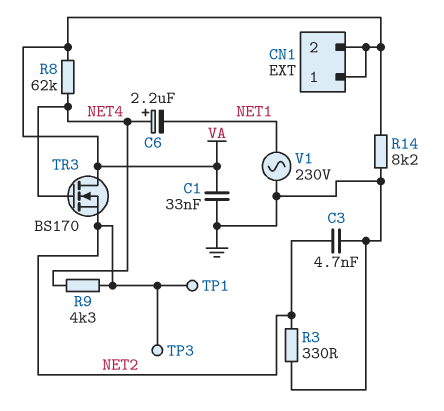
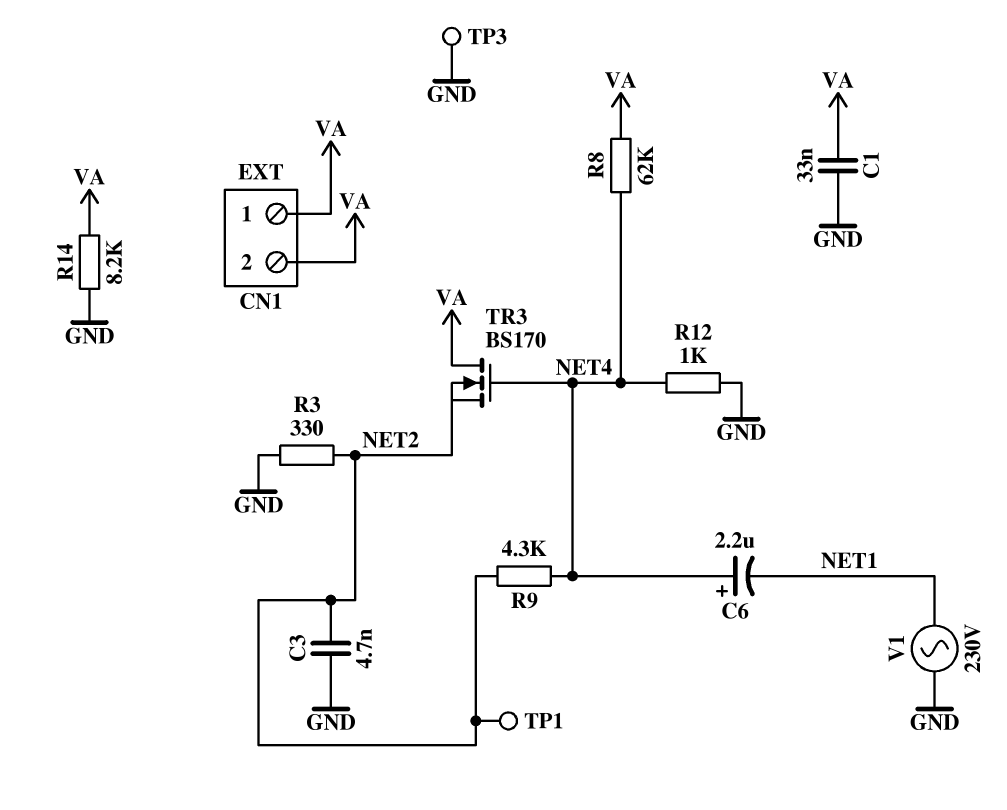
R12: none -> 1k (GND, NET4)
TP3: test point (NET2) -> test point (GND)

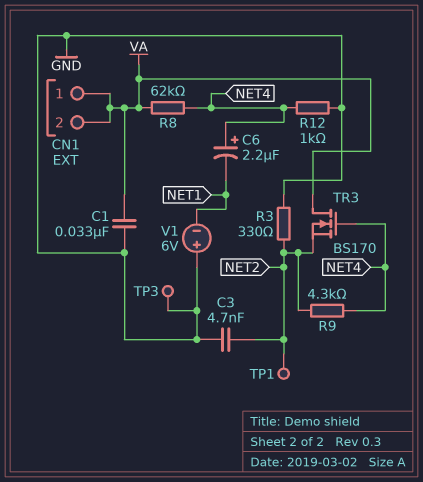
R14: 8.2k (GND, VA) -> none
V1: AC 230V (GND, NET1) -> 6V (plus GND, minus NET1)

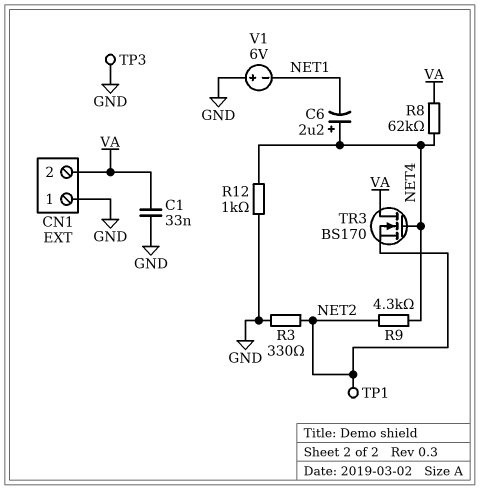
C3: 4.7nF (GND, NET2) -> none
CN1 pin 1: VA -> GND

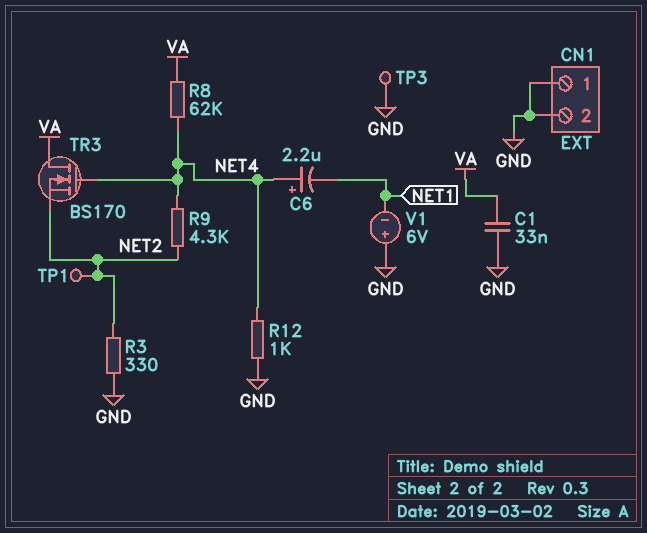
CN1 pin 2: VA -> GND

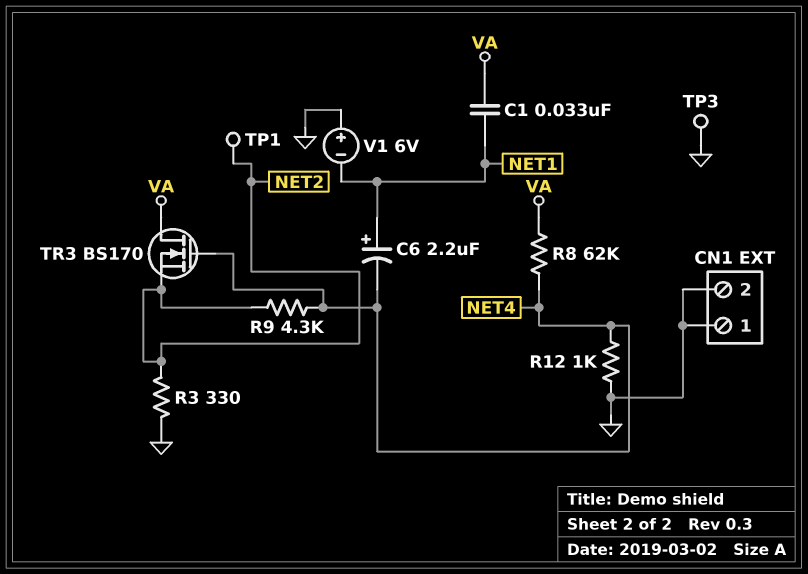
C1: 33nF (GND, VA) -> 33nF (NET1, VA)
C6: 2.2uF (plus NET4, minus NET1) -> 2.2uF (plus NET1, minus NET4)

